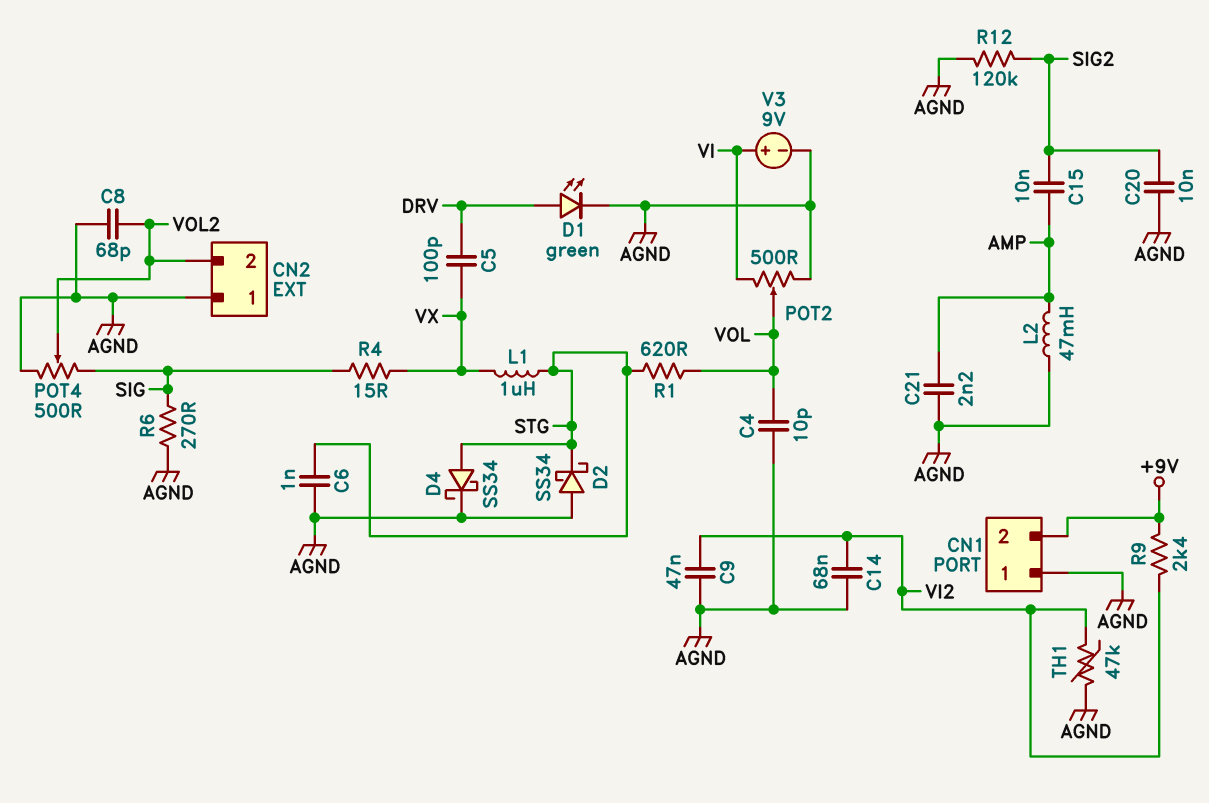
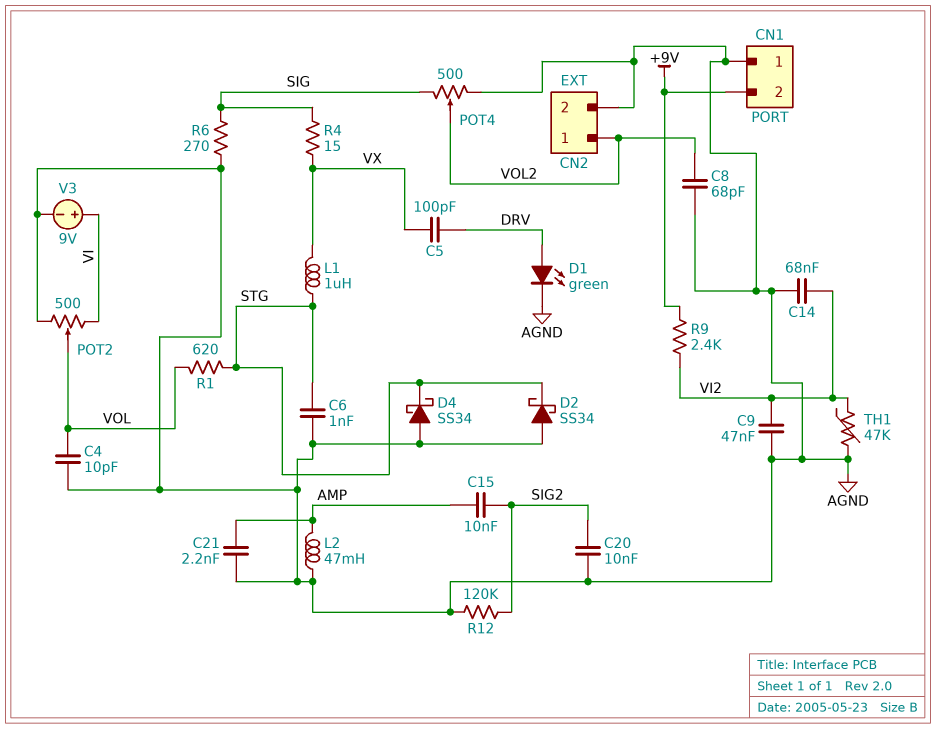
CN2 pin 1: AGND -> VOL2
CN2 pin 2: VOL2 -> AGND
D4: schottky SS34 (A STG, K AGND) -> schottky SS34 (A AGND, K STG)

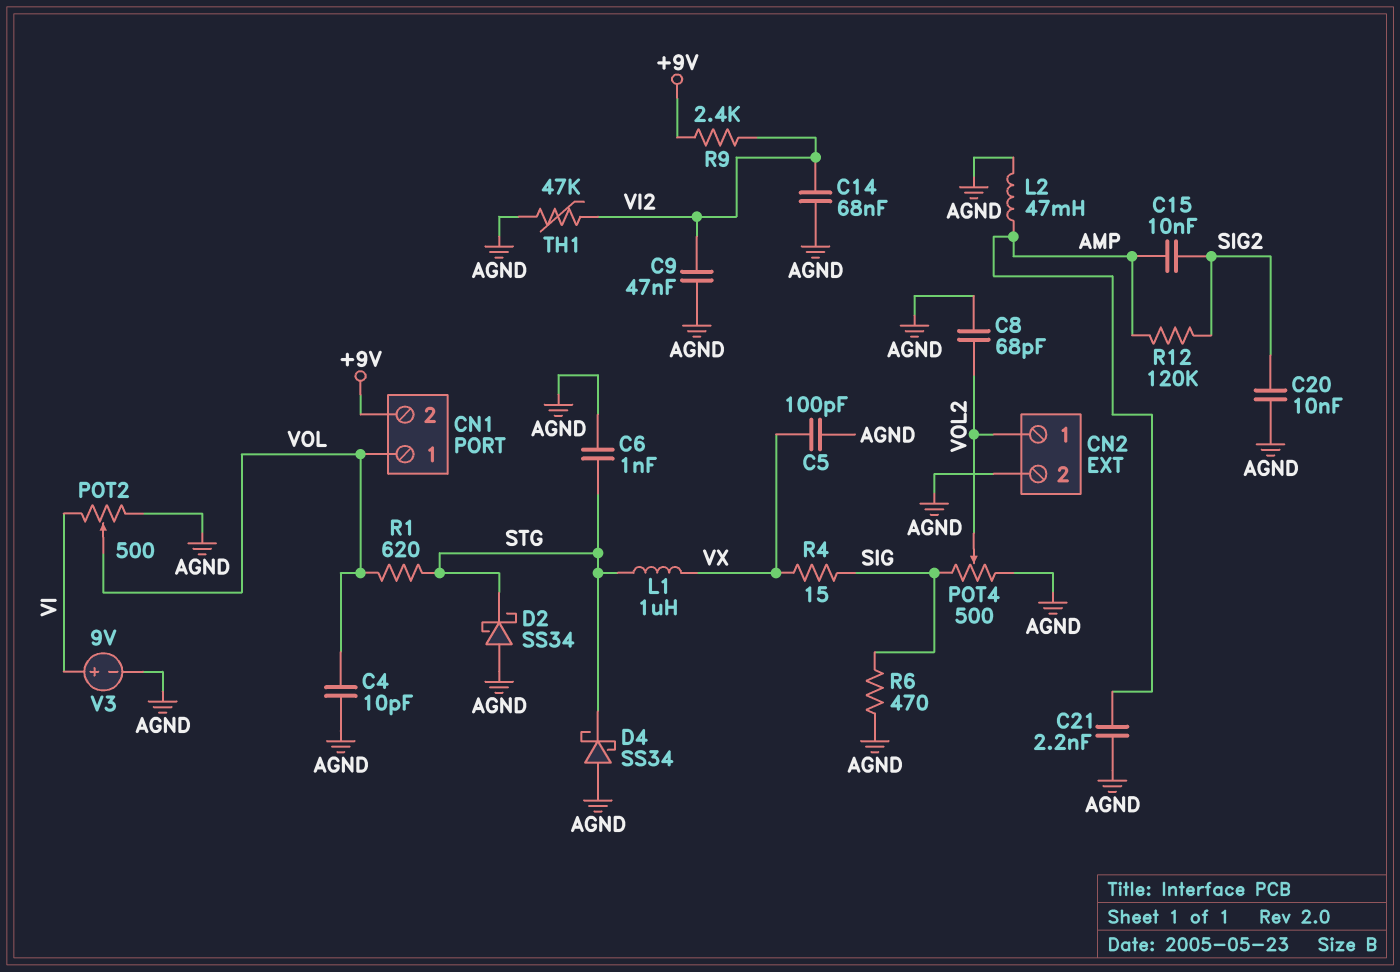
C5: 100pF (DRV, VX) -> 100pF (AGND, VX)
CN1 pin 1: AGND -> VOL
D1: LED green (A DRV, K AGND) -> none
R6: 270 (AGND, SIG) -> 470 (AGND, SIG)
R12: 120k (AGND, SIG2) -> 120k (AMP, SIG2)

